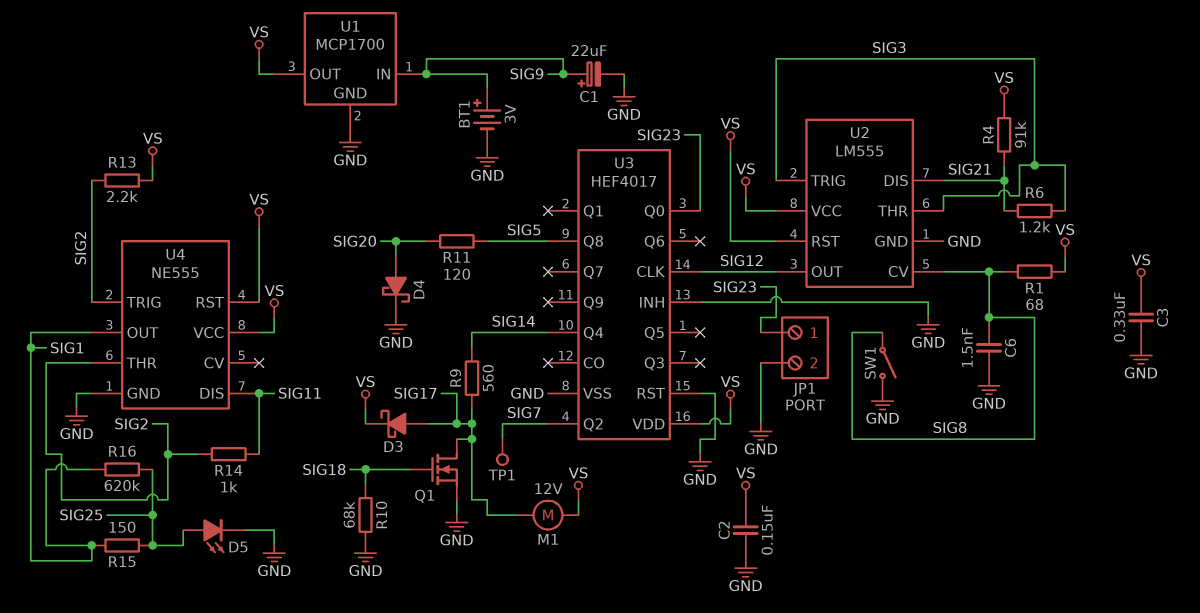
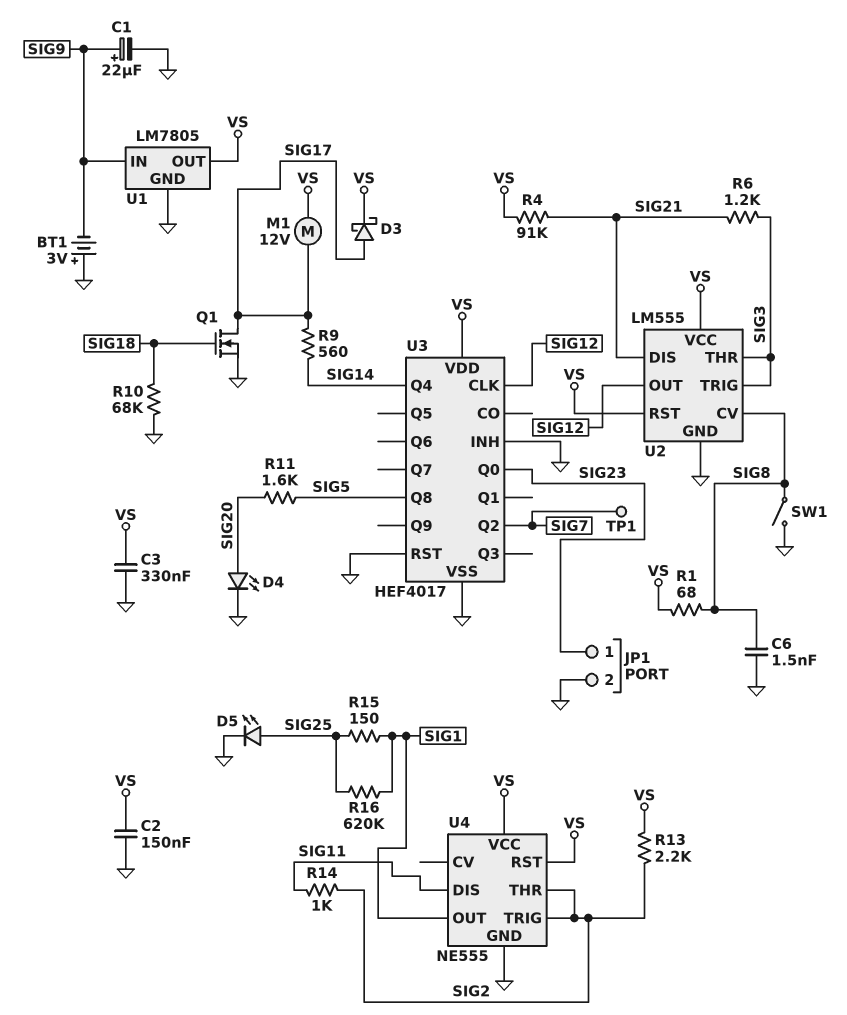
BT1: 3V (plus SIG9, minus GND) -> 3V (plus GND, minus SIG9)
D4: schottky (A SIG20, K GND) -> LED (A SIG20, K GND)
R11: 120 (SIG5, SIG20) -> 1.6k (SIG5, SIG20)
U1: MCP1700 -> LM7805

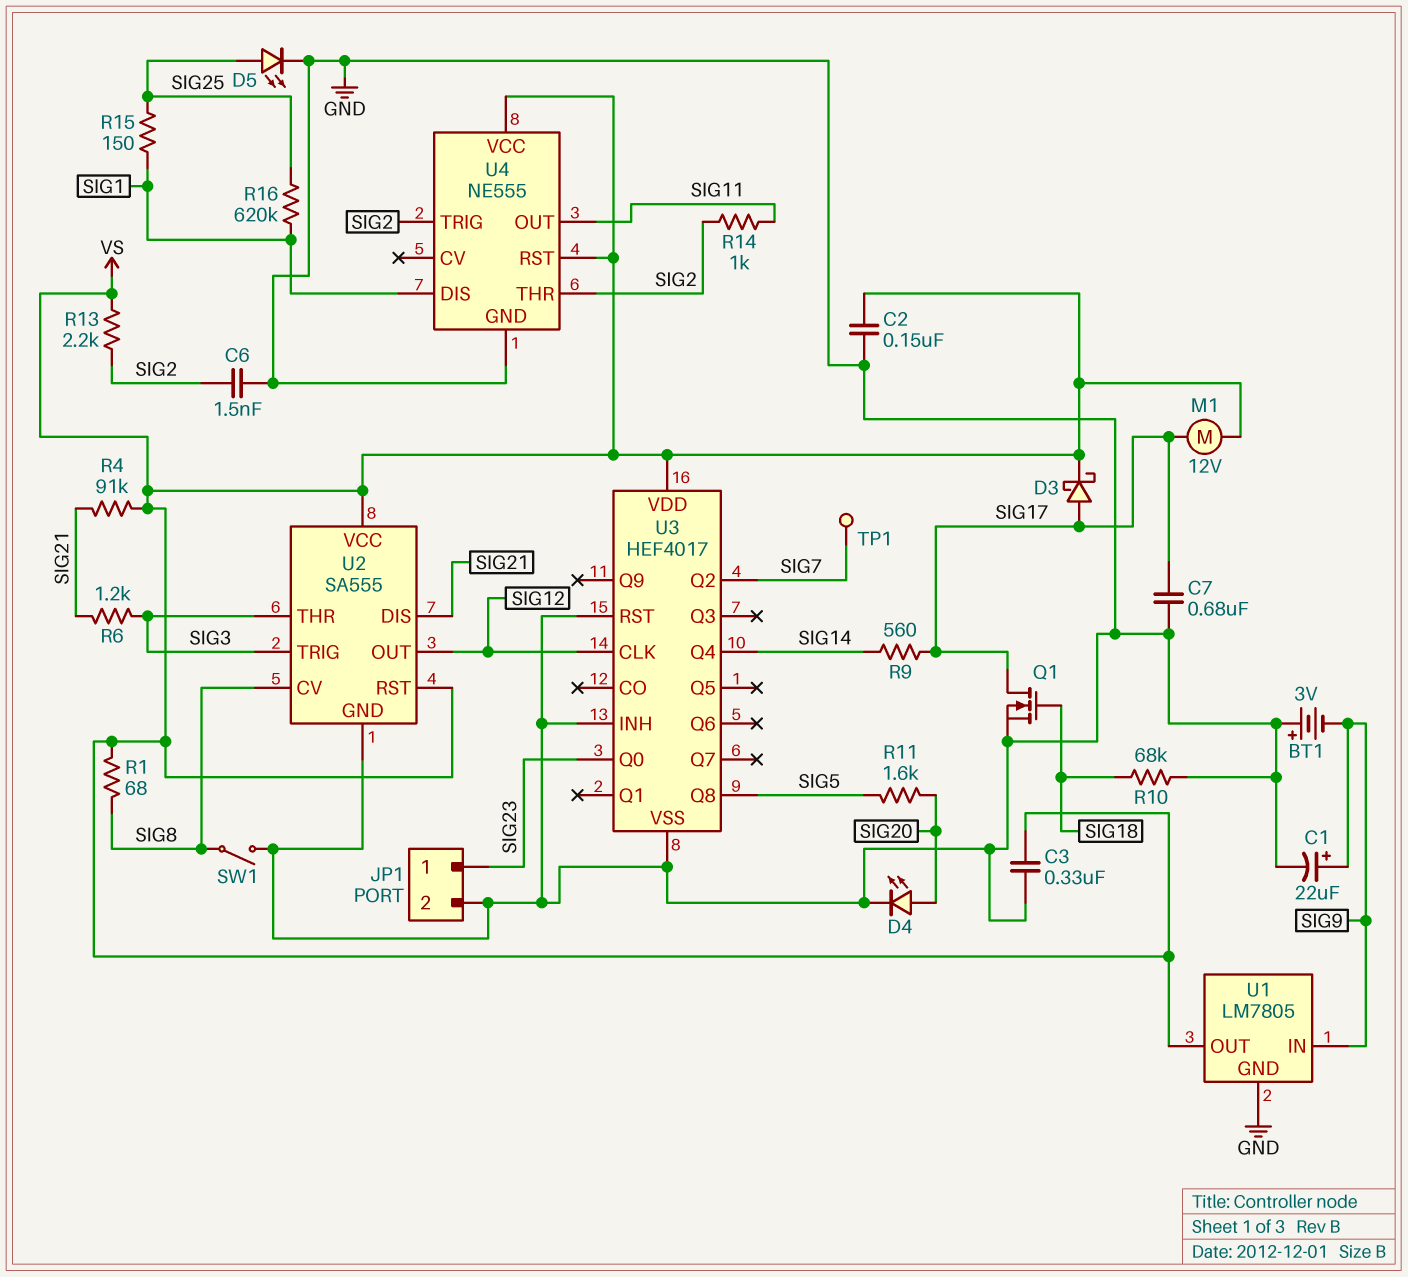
C6: 1.5nF (GND, SIG8) -> 1.5nF (GND, SIG2)
C7: none -> 680nF (GND, SIG17)
U2: LM555 -> SA555
U4 pin DIS: SIG11 -> SIG1
U4 pin OUT: SIG1 -> SIG11

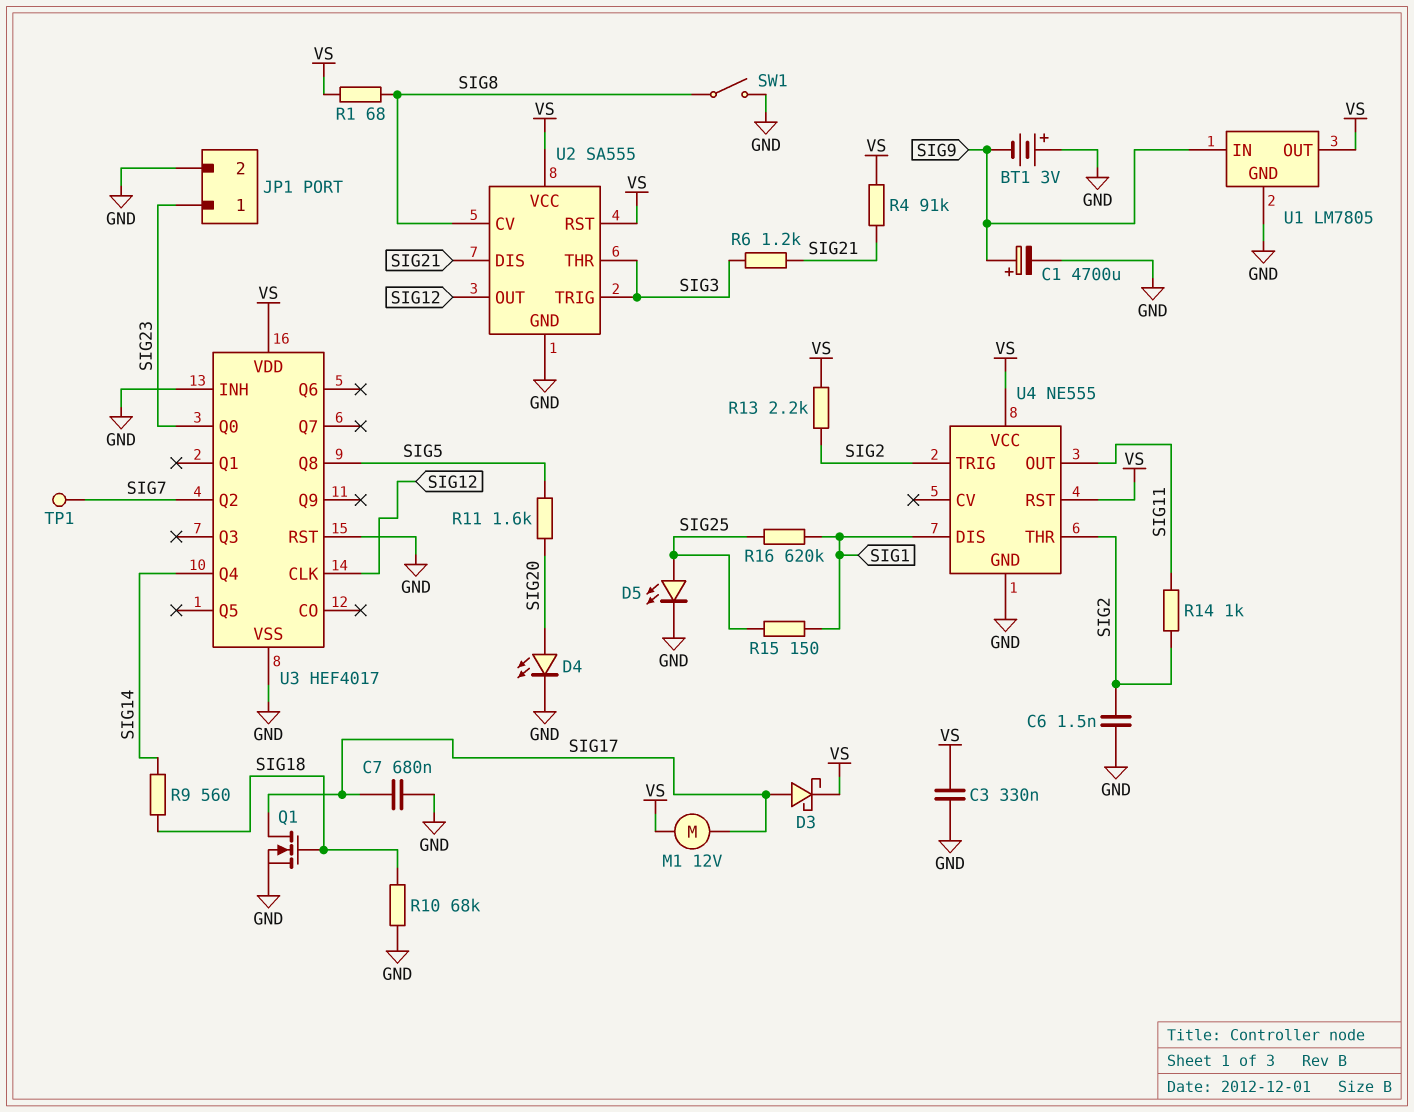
C1: 22uF (plus SIG9, minus GND) -> 4700uF (plus SIG9, minus GND)
C2: 150nF (GND, VS) -> none
R9: 560 (SIG14, SIG17) -> 560 (SIG14, SIG18)

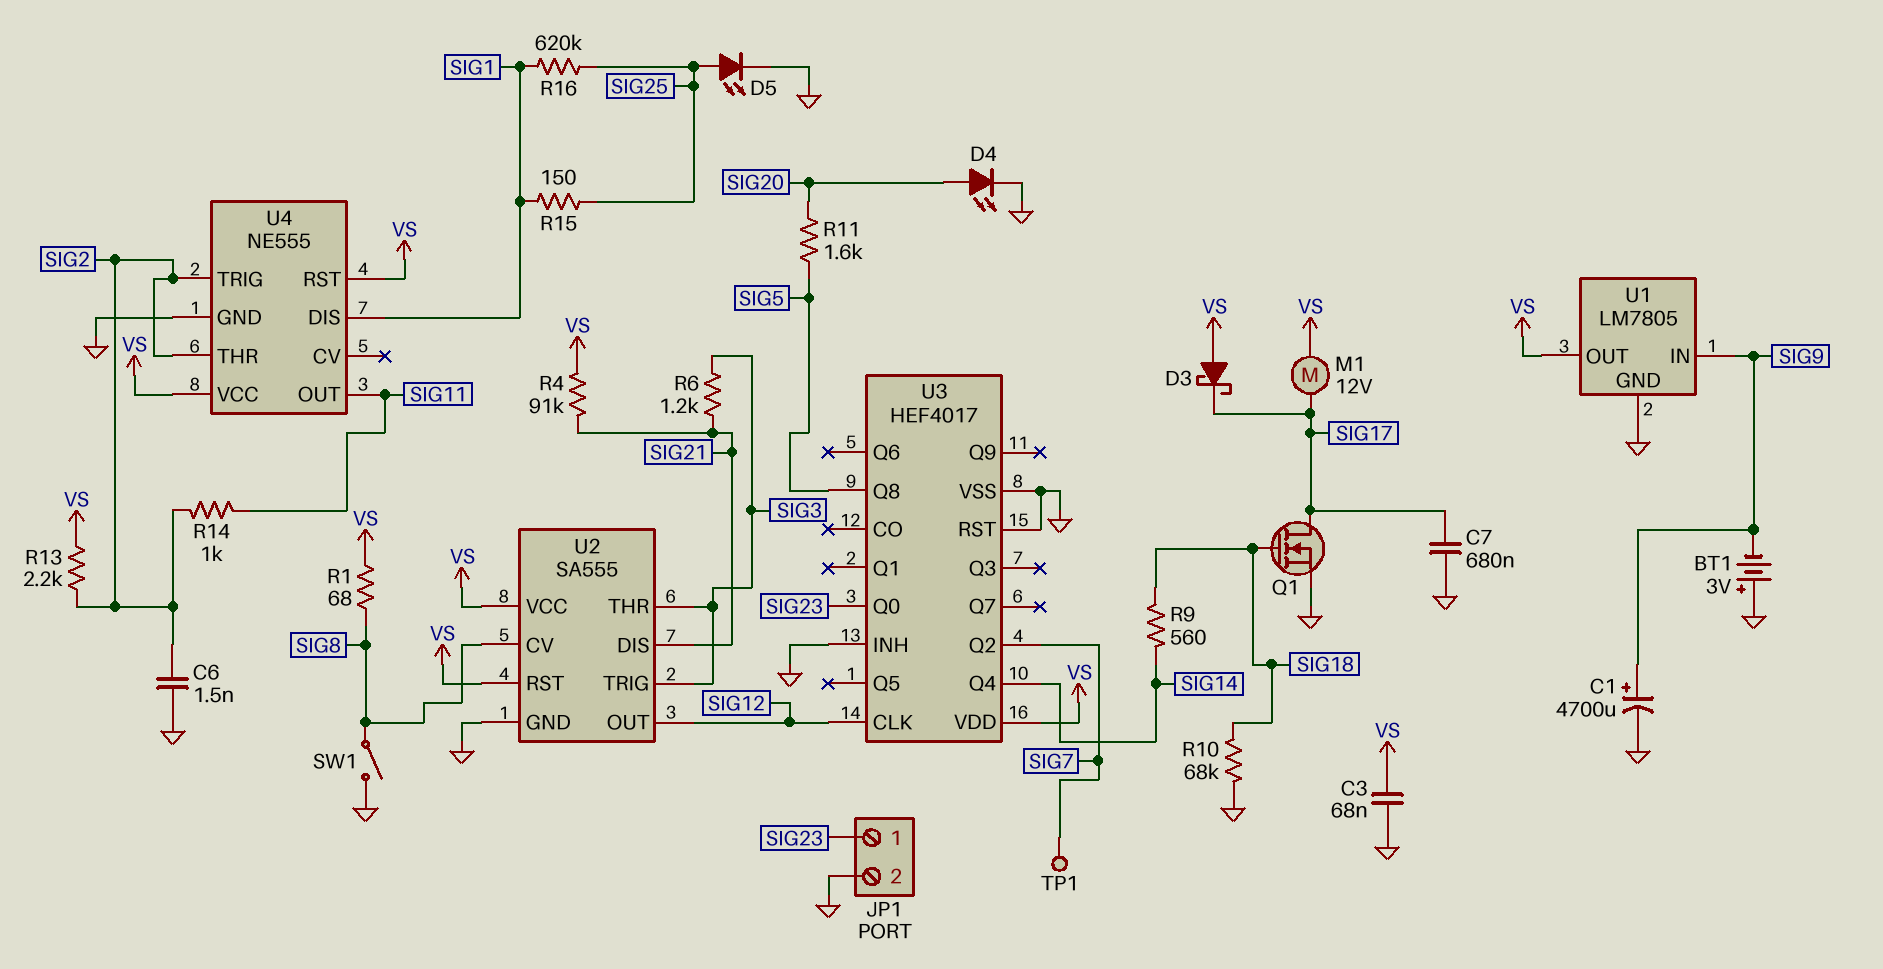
C3: 330nF (GND, VS) -> 68nF (GND, VS)
D3: schottky (A SIG17, K VS) -> schottky (A VS, K SIG17)

